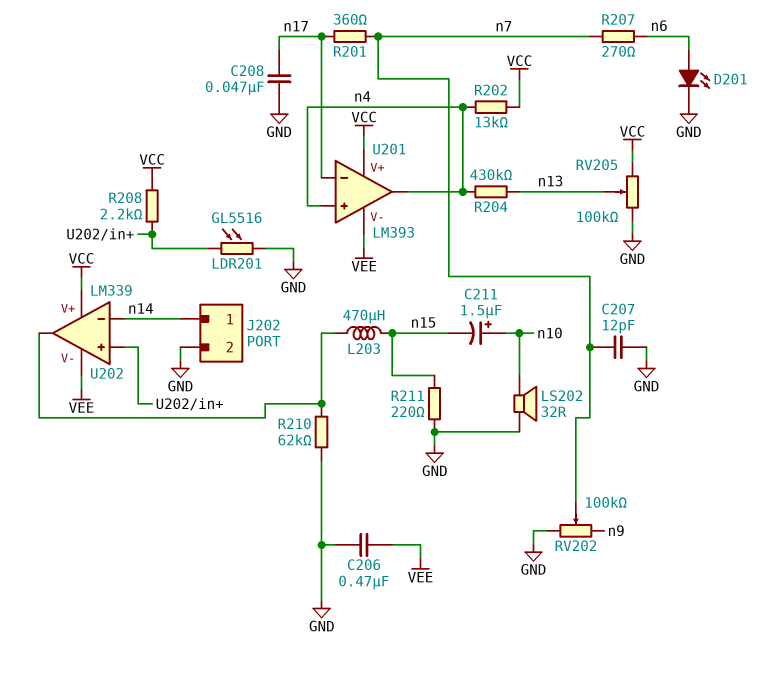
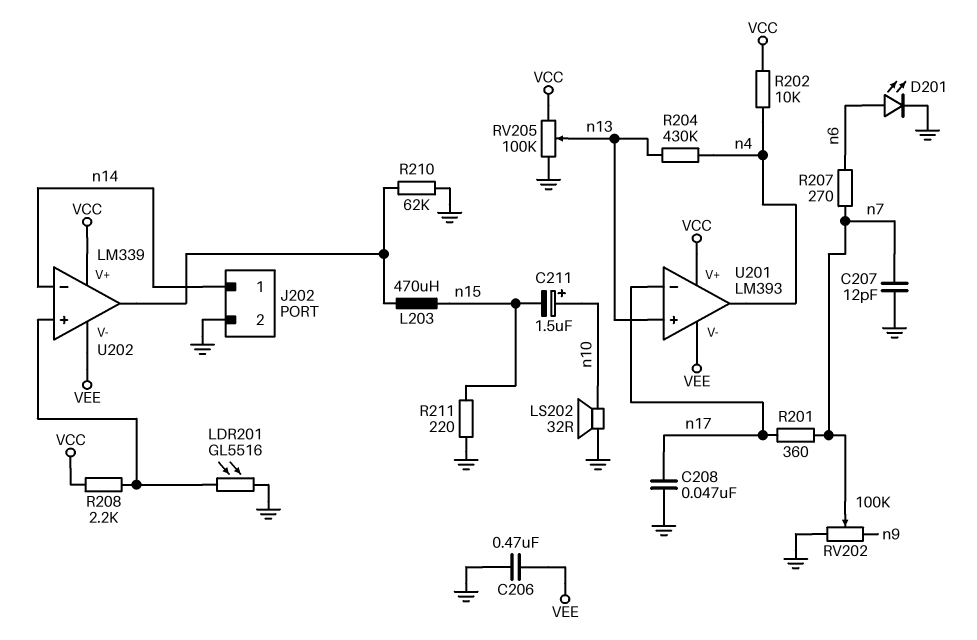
R202: 13k (VCC, n4) -> 10k (VCC, n4)
U201 pin in+: n4 -> n13

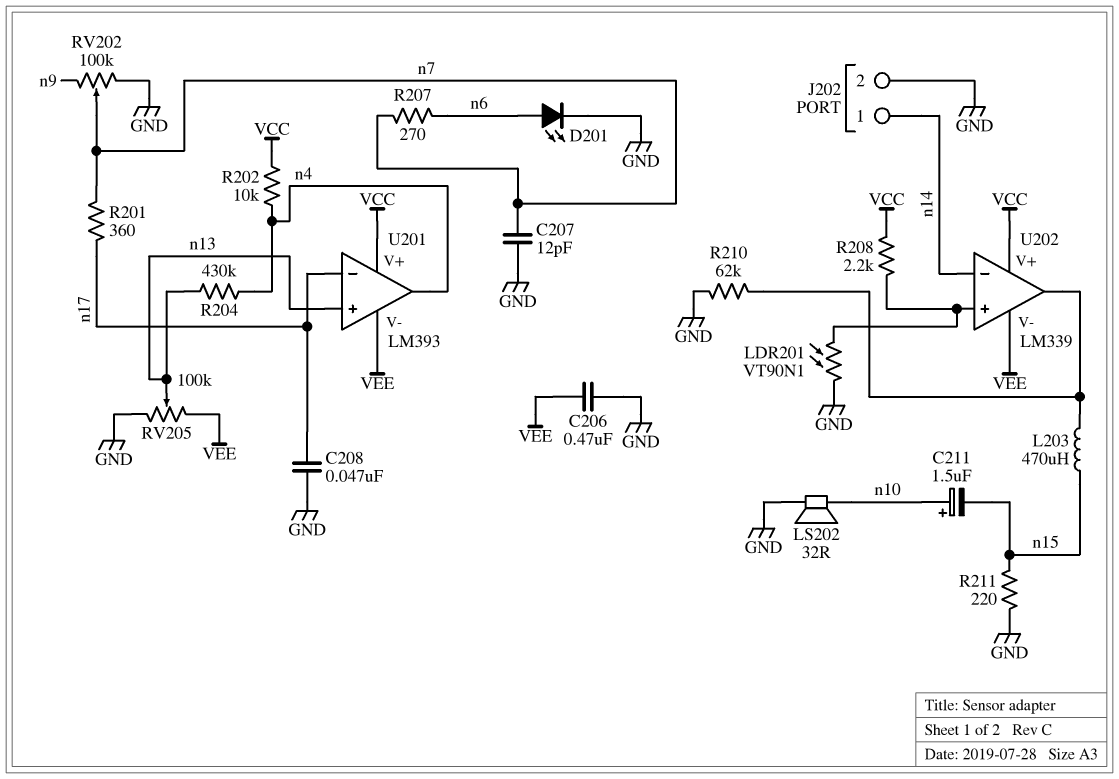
LDR201: GL5516 (GND, U202/in+) -> VT90N1 (GND, U202/in+)
RV205: 100k (GND, VCC, wiper n13) -> 100k (GND, VEE, wiper n13)

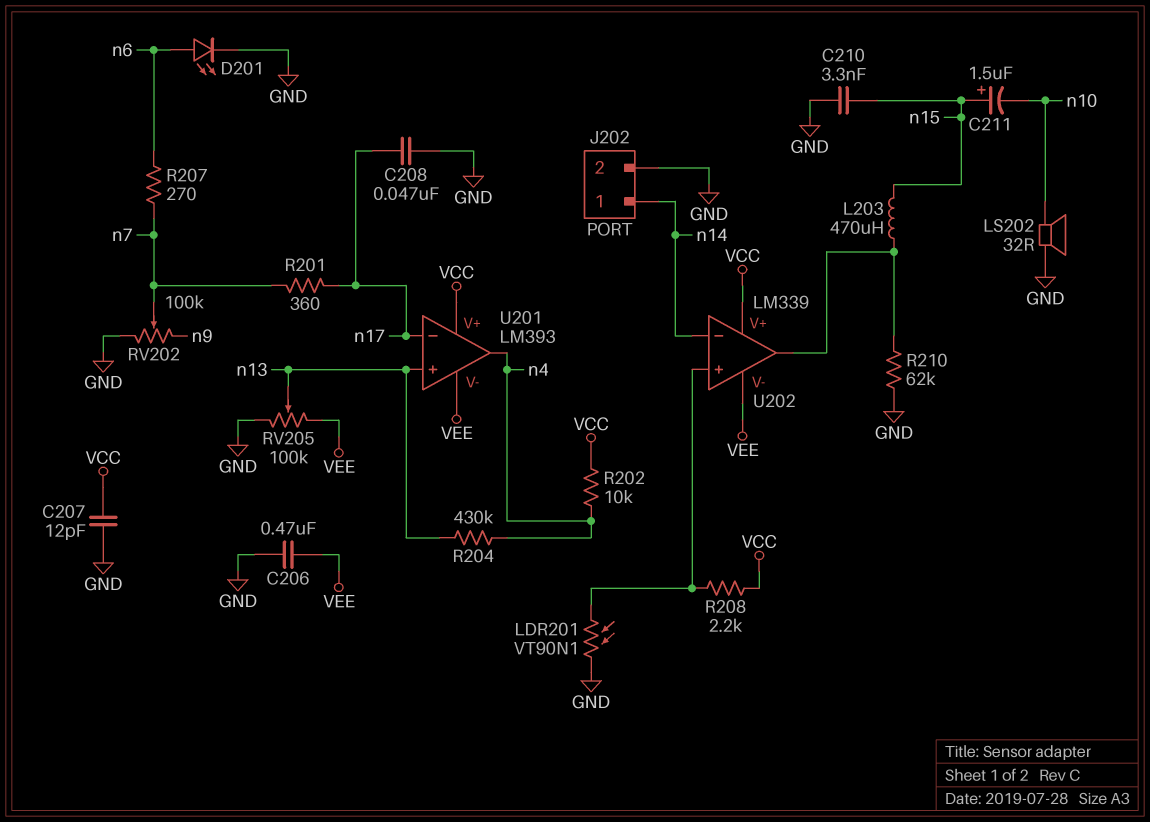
C207: 12pF (GND, n7) -> 12pF (GND, VCC)
C210: none -> 3.3nF (GND, n15)
C211: 1.5uF (plus n10, minus n15) -> 1.5uF (plus n15, minus n10)
R211: 220 (GND, n15) -> none

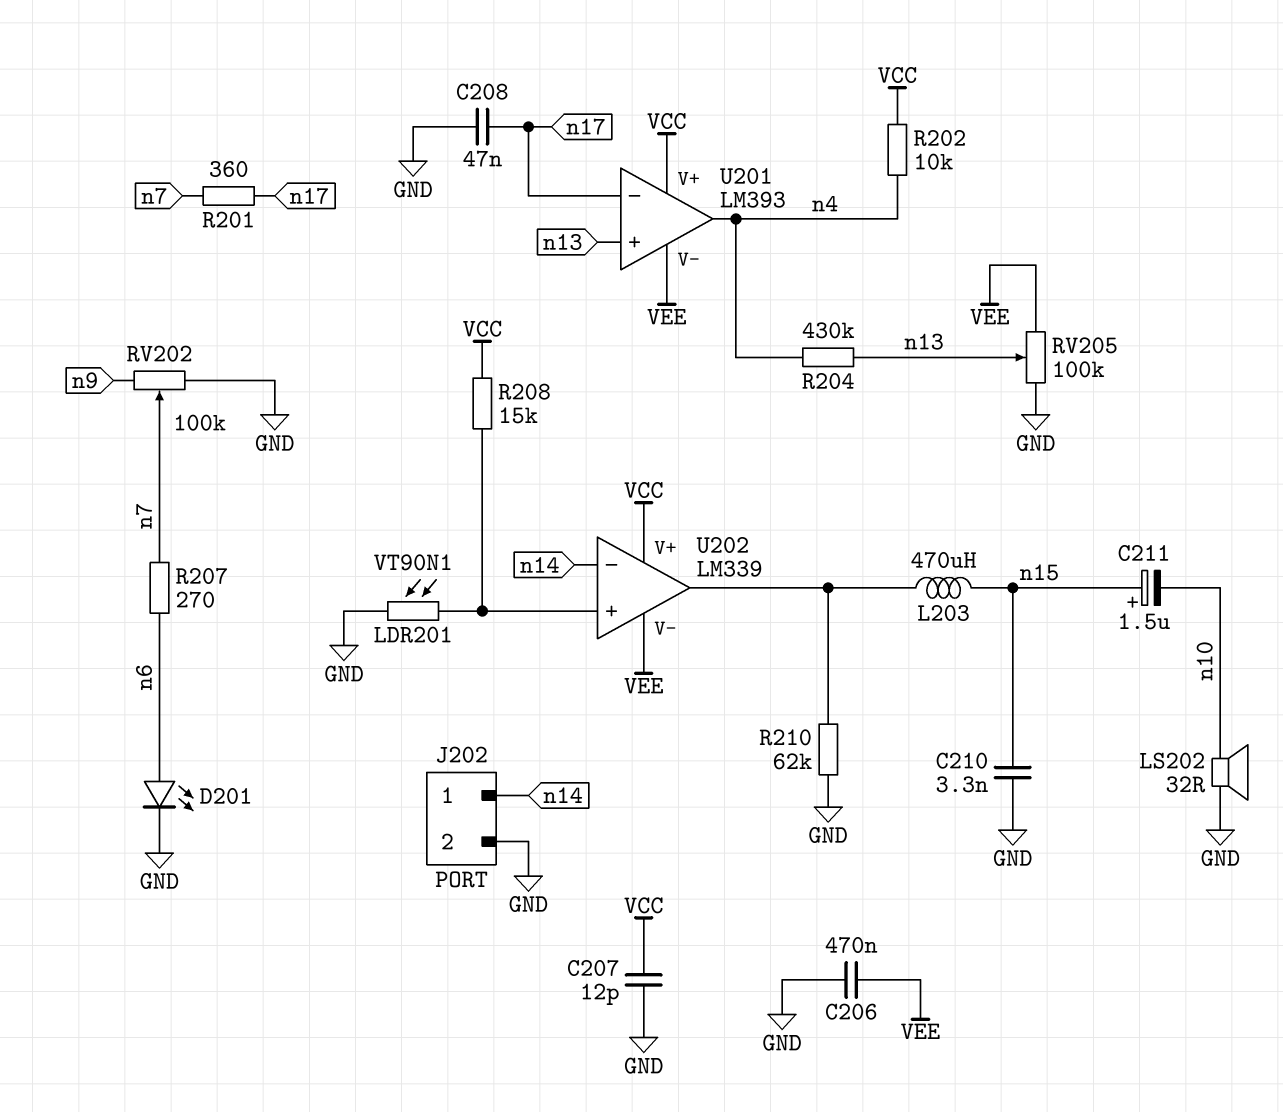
R208: 2.2k (U202/in+, VCC) -> 15k (U202/in+, VCC)

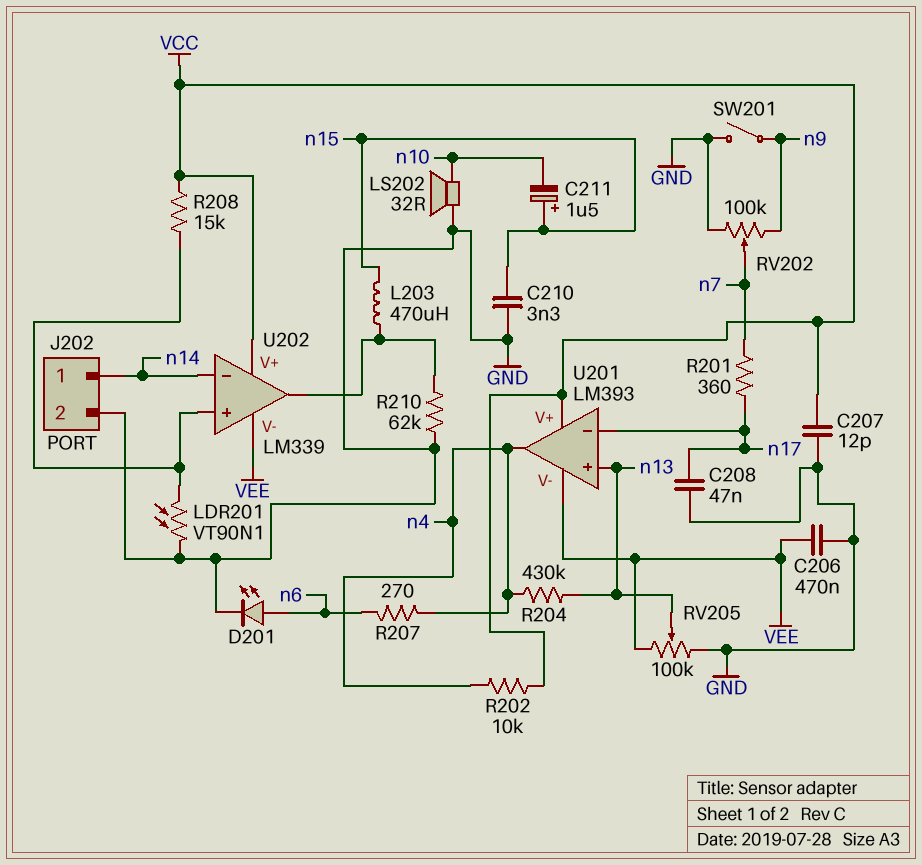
R207: 270 (n6, n7) -> 270 (n4, n6)
SW201: none -> switch (GND, n9)

